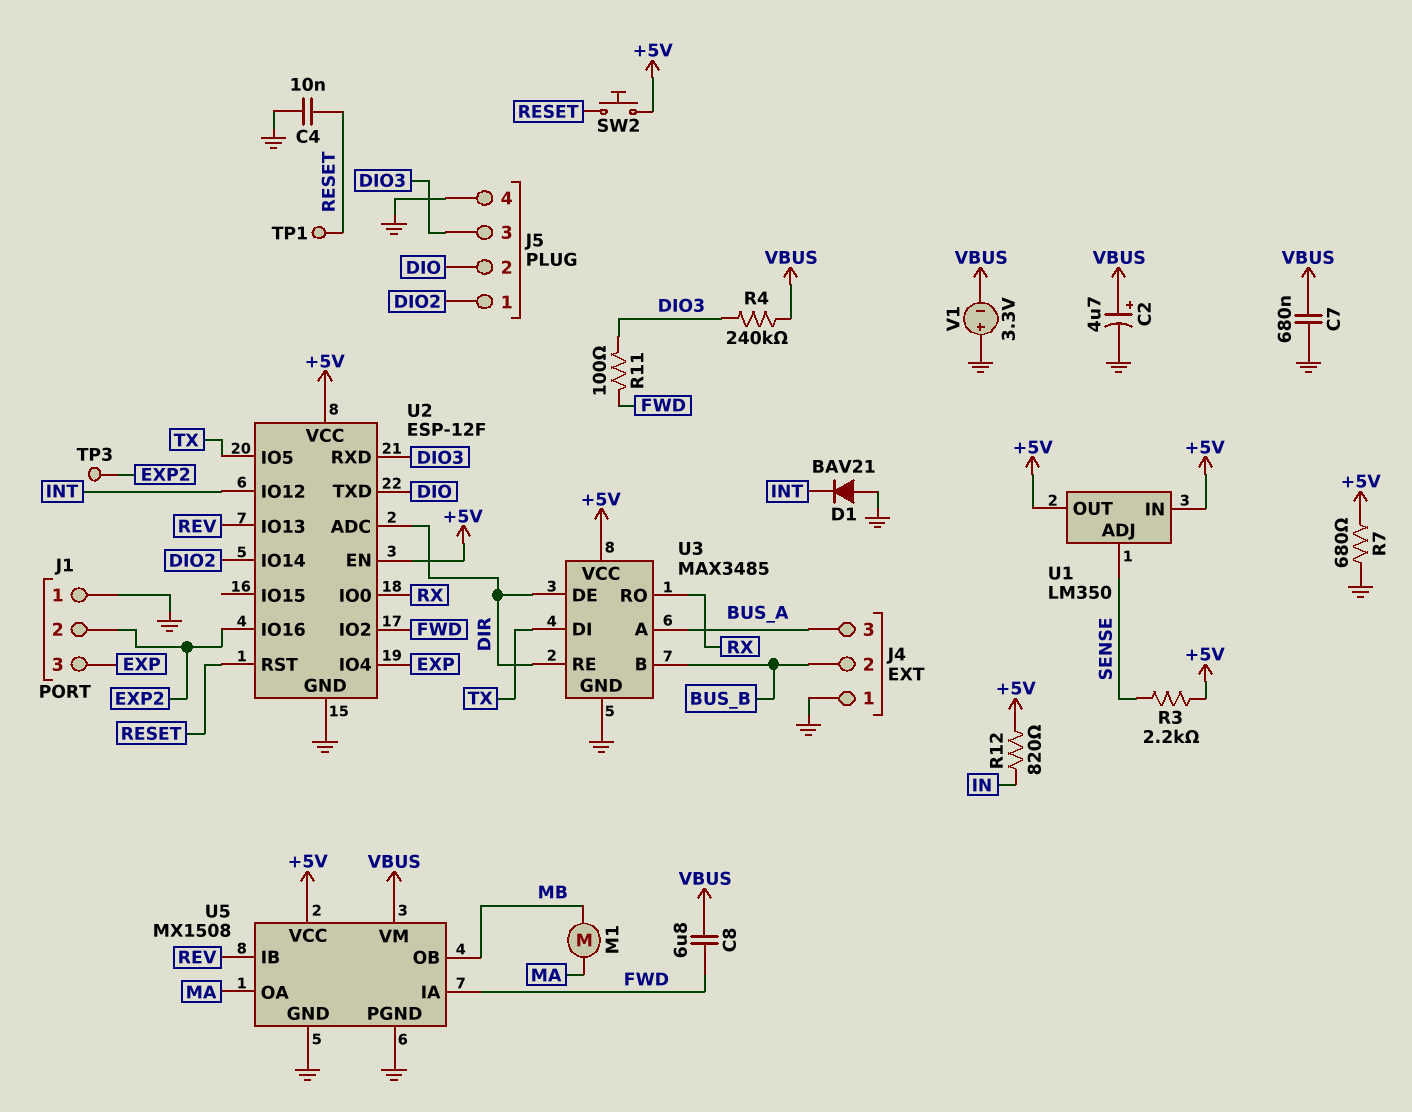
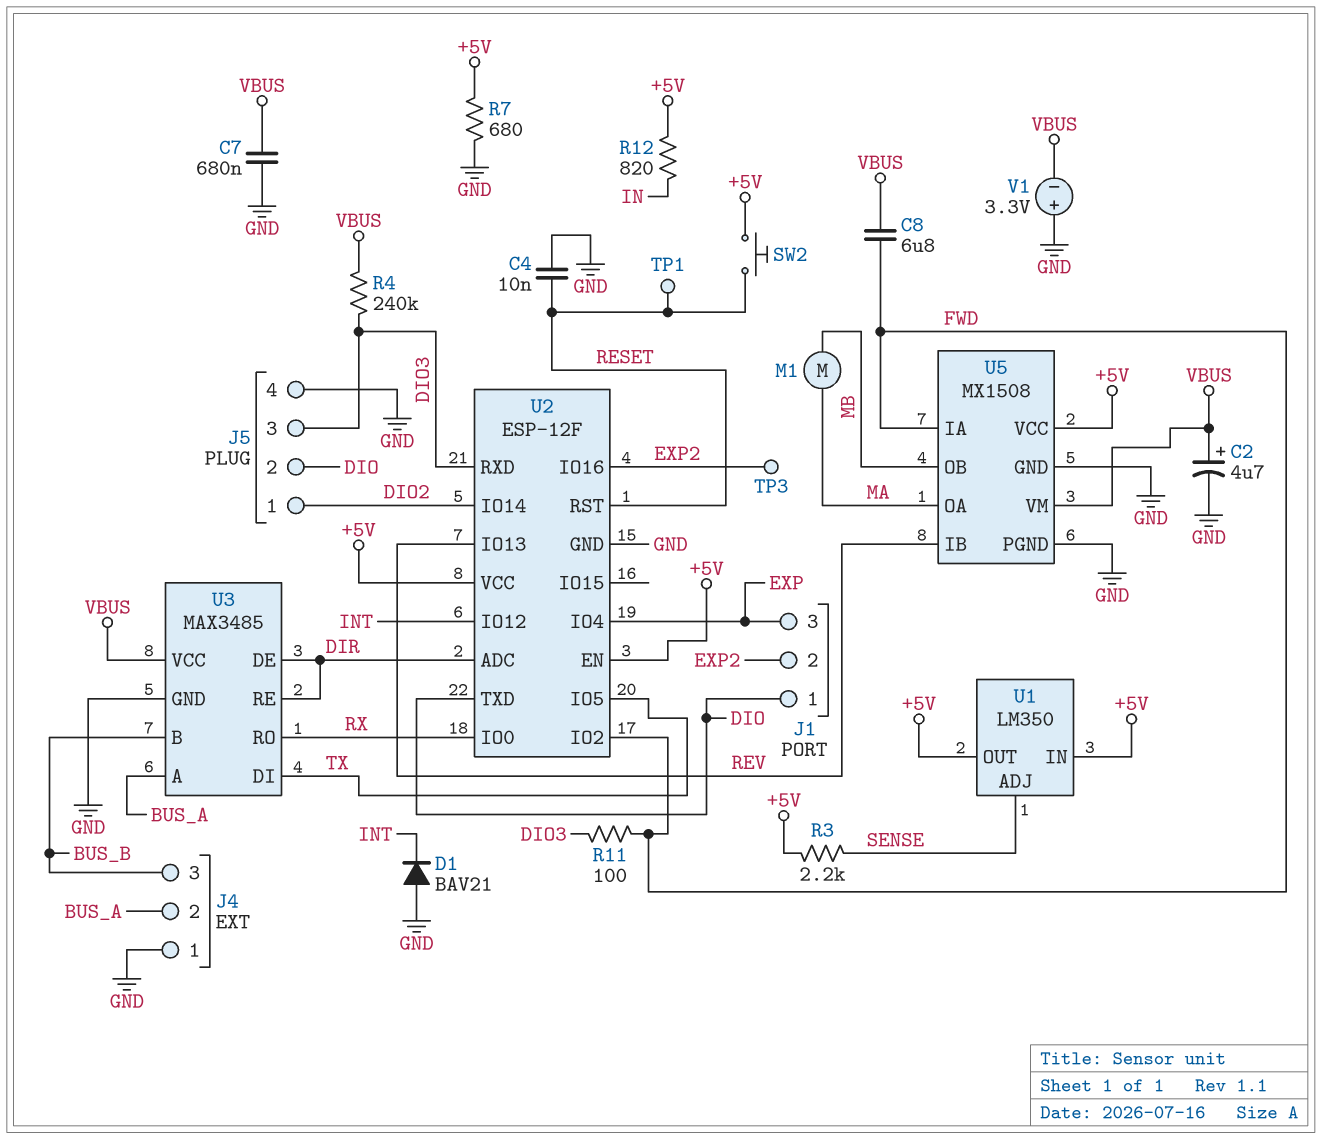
J1 pin 1: GND -> DIO
J4 pin 2: BUS_B -> BUS_A
J4 pin 3: BUS_A -> BUS_B
U3 pin VCC: +5V -> VBUS

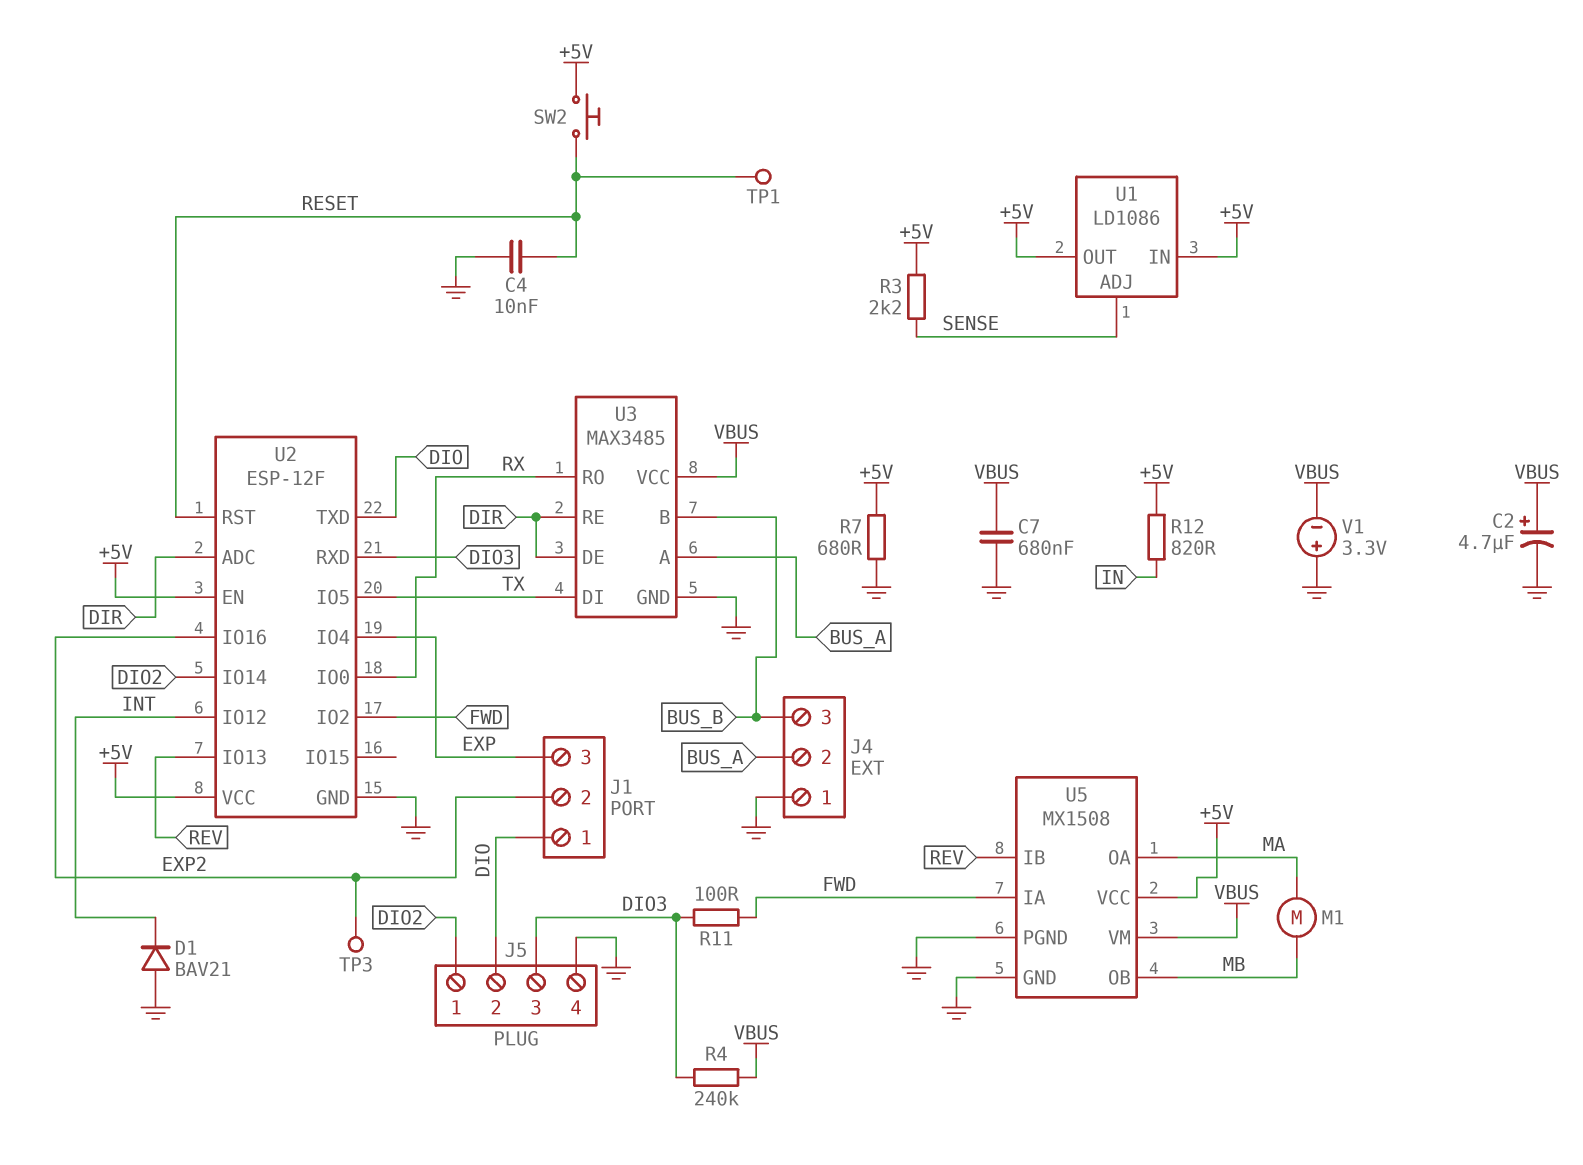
C8: 6.8uF (FWD, VBUS) -> none
U1: LM350 -> LD1086

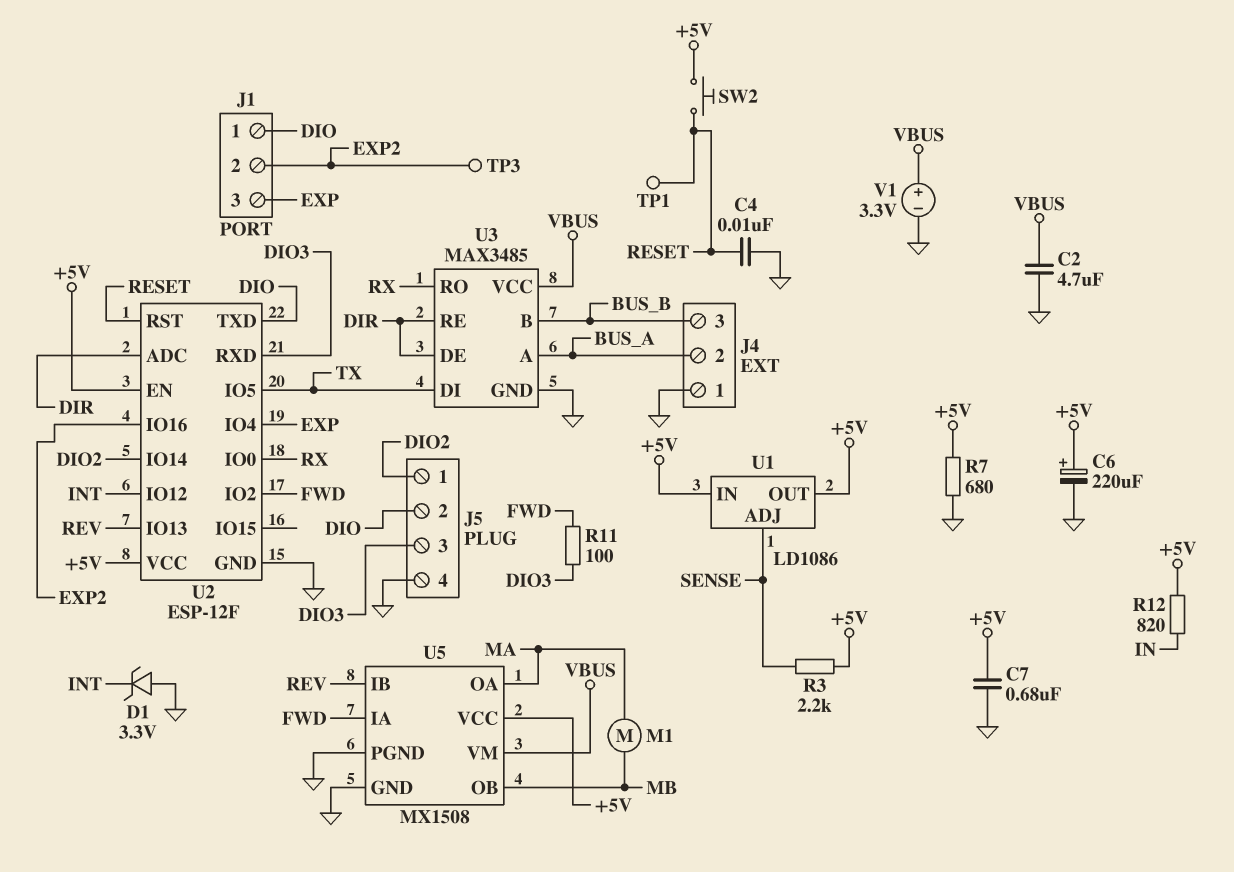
C2: 4.7uF (plus VBUS, minus GND) -> 4.7uF (GND, VBUS)
C6: none -> 220uF (plus +5V, minus GND)
C7: 680nF (GND, VBUS) -> 680nF (+5V, GND)
D1: diode BAV21 (A GND, K INT) -> zener 3.3V (A GND, K INT)
R4: 240k (DIO3, VBUS) -> none
V1: 3.3V (plus GND, minus VBUS) -> 3.3V (plus VBUS, minus GND)

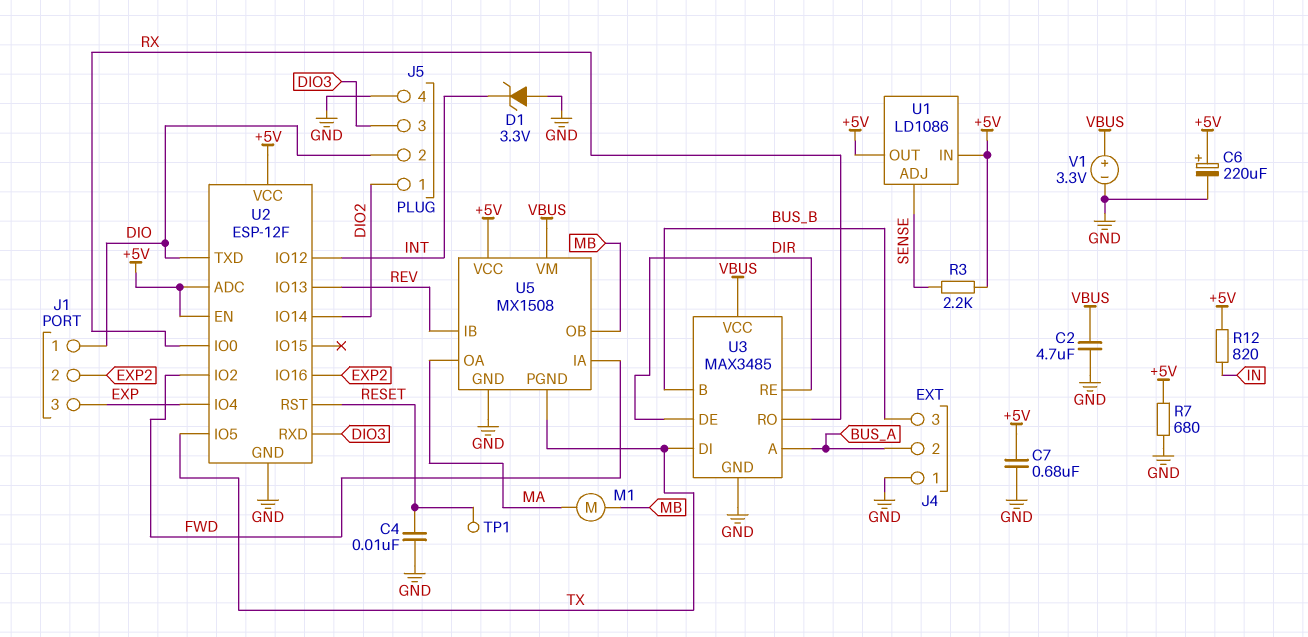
R11: 100 (DIO3, FWD) -> none
SW2: button (+5V, RESET) -> none
TP3: test point (EXP2) -> none
U2 pin ADC: DIR -> +5V
U5 pin PGND: GND -> TX

